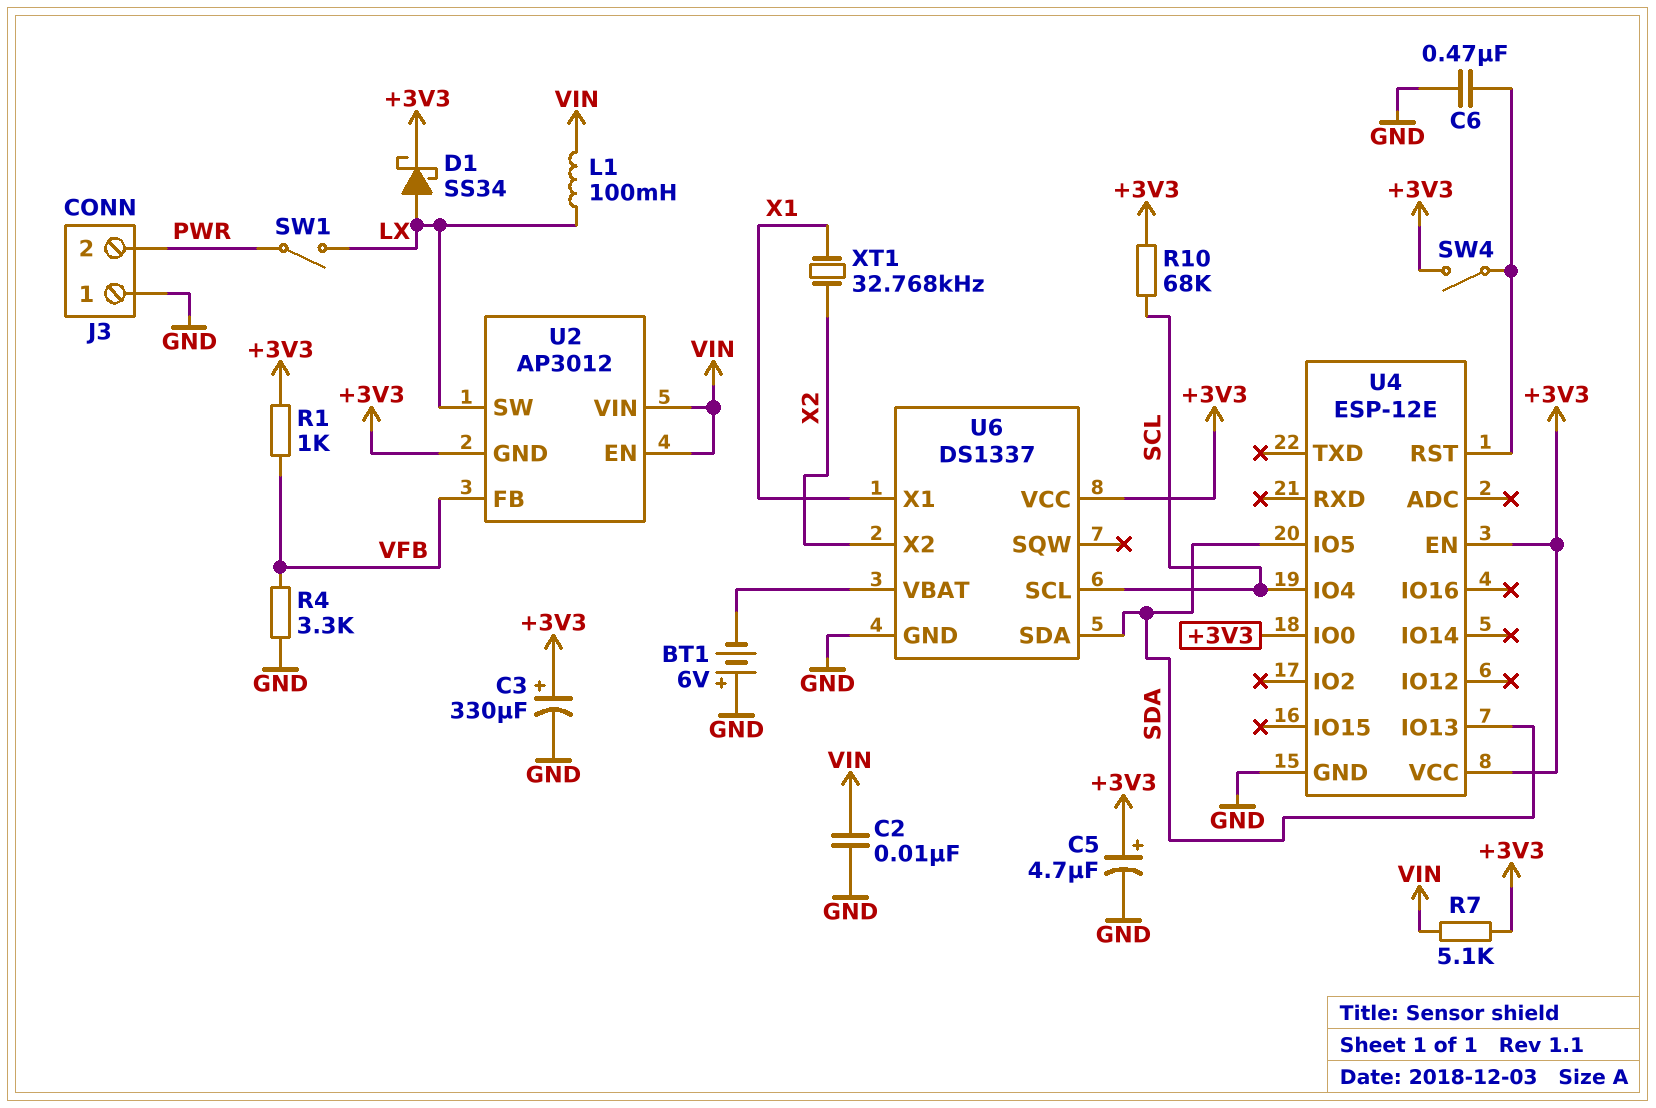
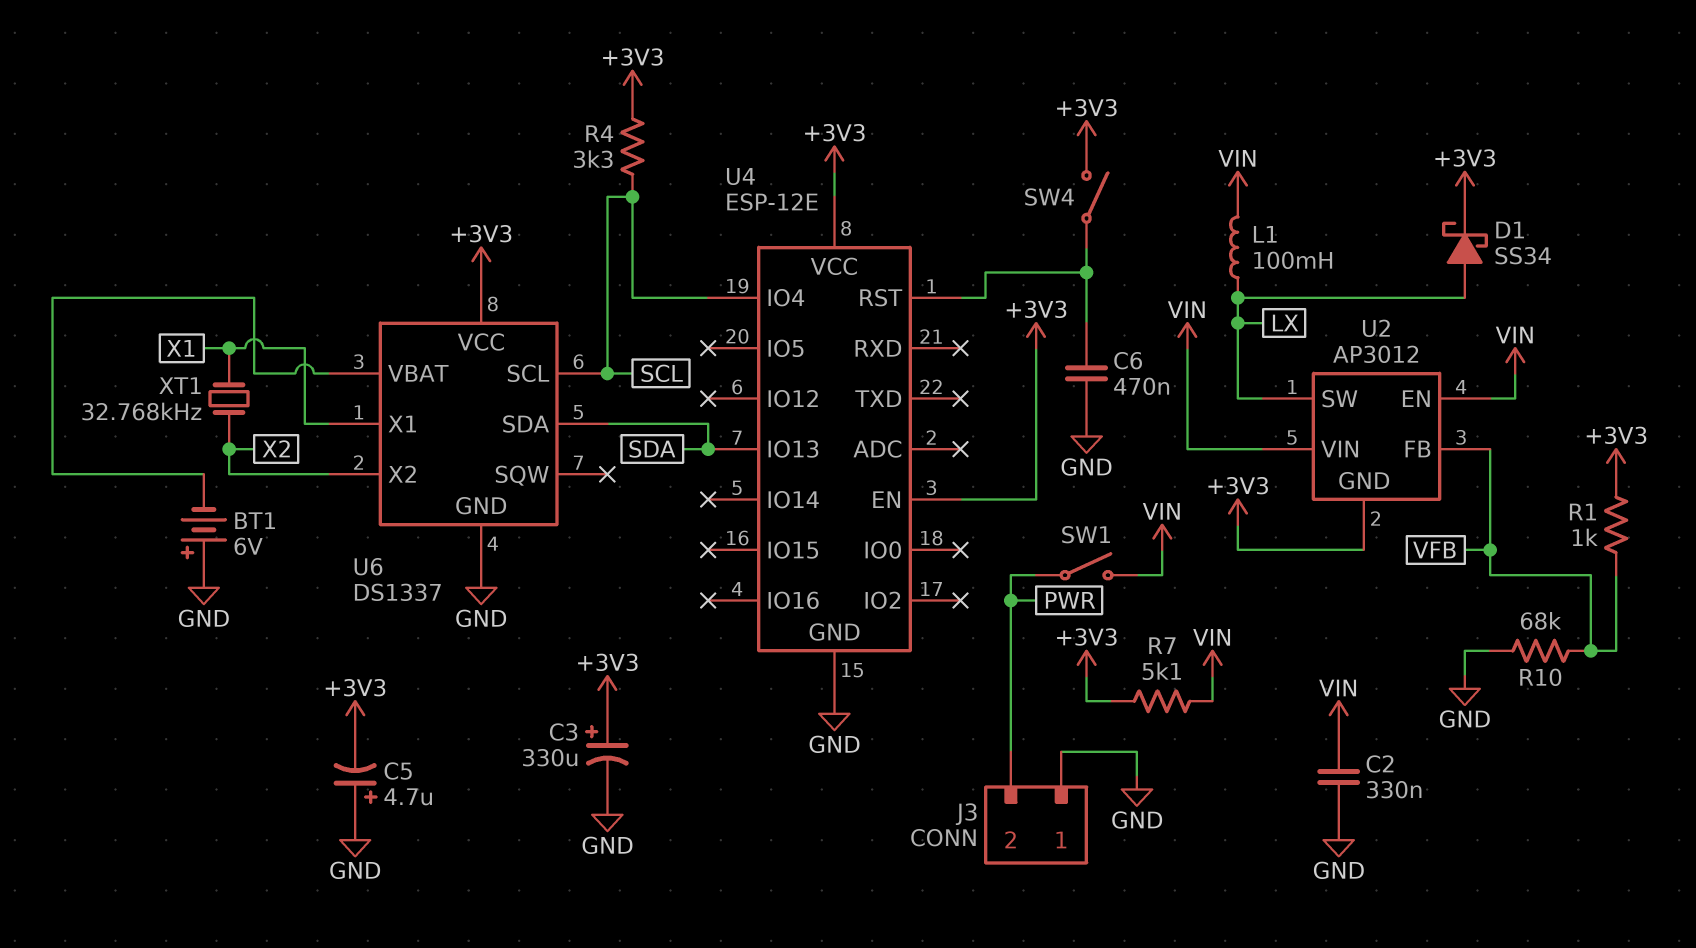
C2: 10nF (GND, VIN) -> 330nF (GND, VIN)
C5: 4.7uF (plus +3V3, minus GND) -> 4.7uF (plus GND, minus +3V3)
R4: 3.3k (GND, VFB) -> 3.3k (+3V3, SCL)
R10: 68k (+3V3, SCL) -> 68k (GND, VFB)
SW1: switch (LX, PWR) -> switch (PWR, VIN)
U4 pin IO0: +3V3 -> none
U4 pin IO5: SDA -> none

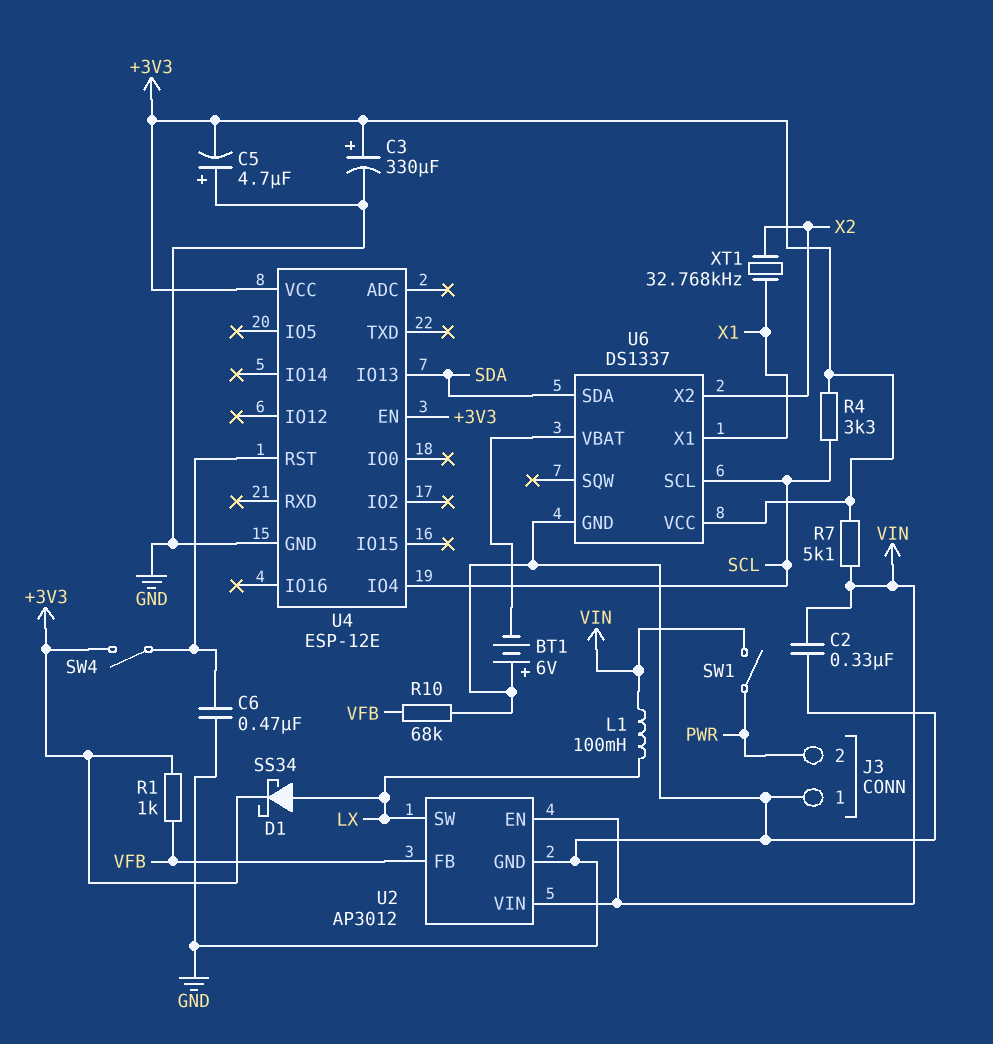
U2 pin GND: +3V3 -> GND

